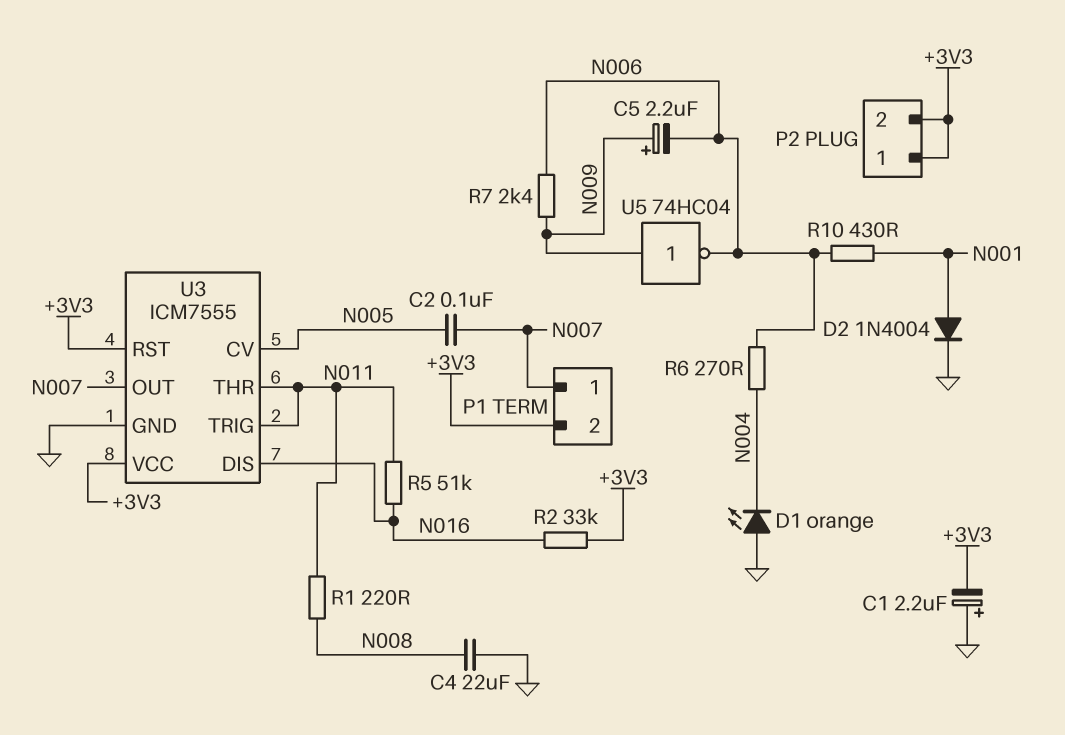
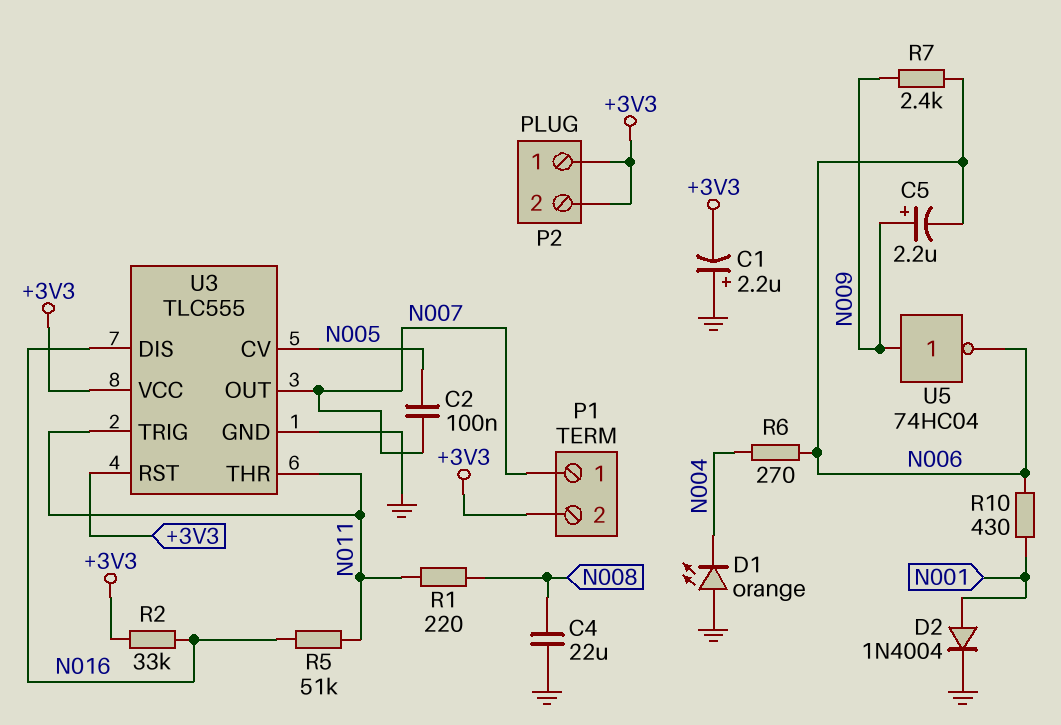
U3: ICM7555 -> TLC555

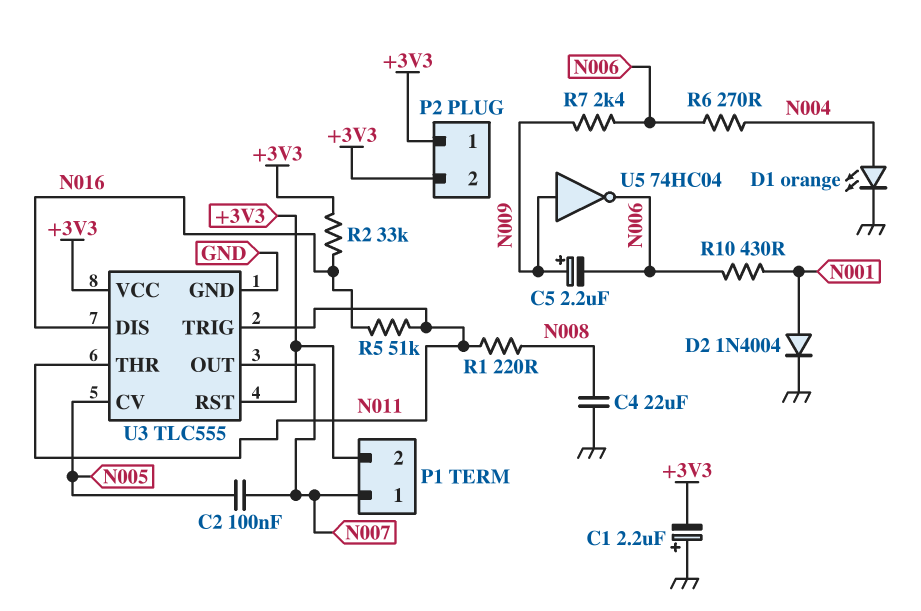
D1: LED orange (A GND, K N004) -> LED orange (A N004, K GND)

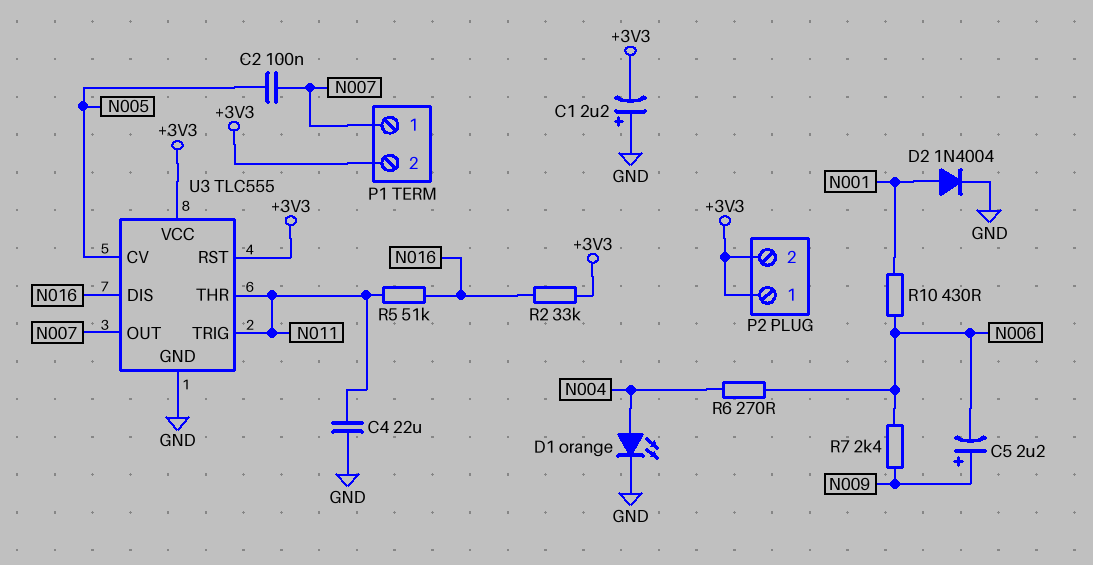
C4: 22uF (GND, N008) -> 22uF (GND, N011)
R1: 220 (N008, N011) -> none
U5: NOT 74HC04 (in N009, out N006) -> none

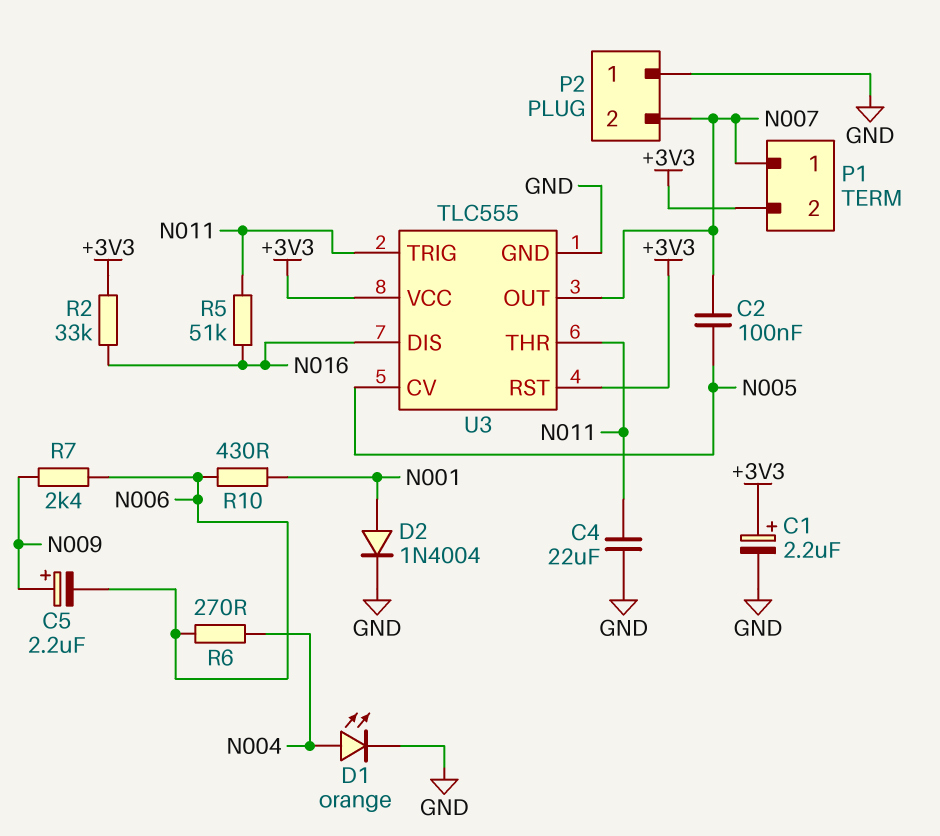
C1: 2.2uF (plus GND, minus +3V3) -> 2.2uF (plus +3V3, minus GND)
P2 pin 1: +3V3 -> GND
P2 pin 2: +3V3 -> N007

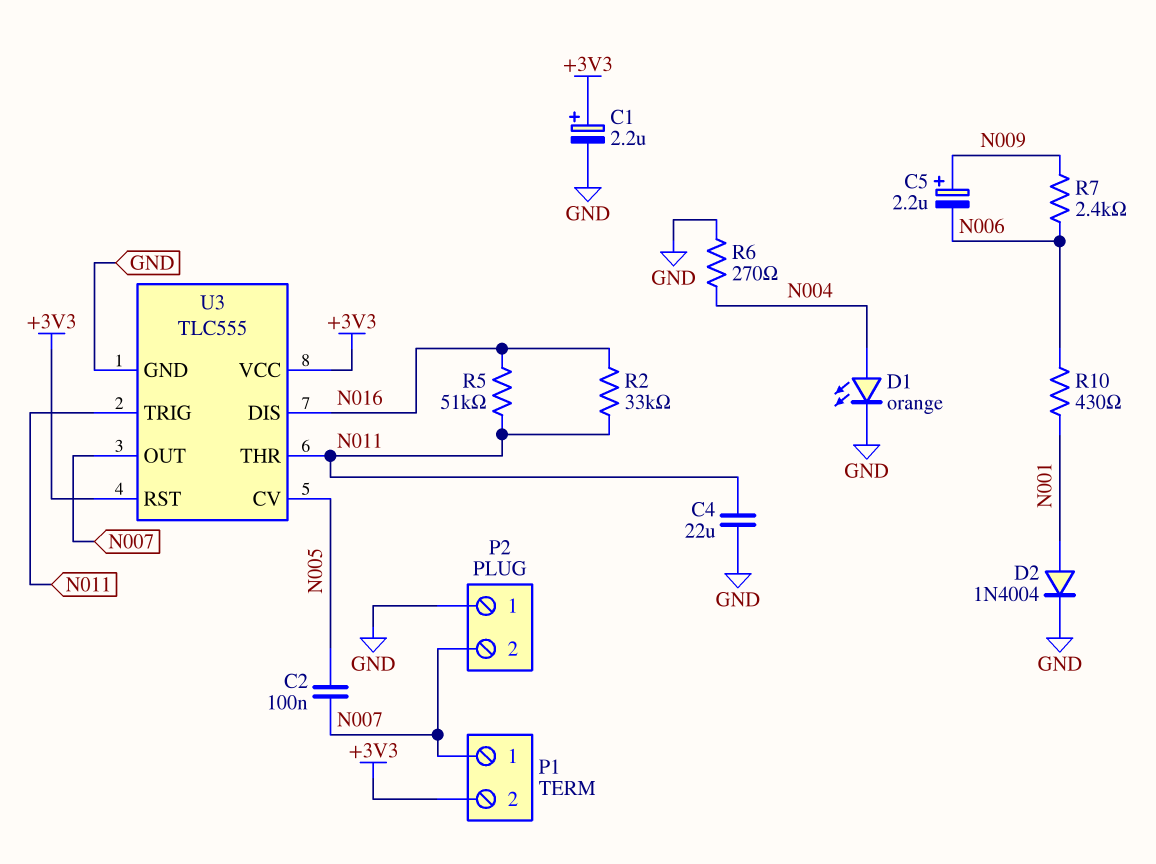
R2: 33k (+3V3, N016) -> 33k (N011, N016)
R6: 270 (N004, N006) -> 270 (GND, N004)

